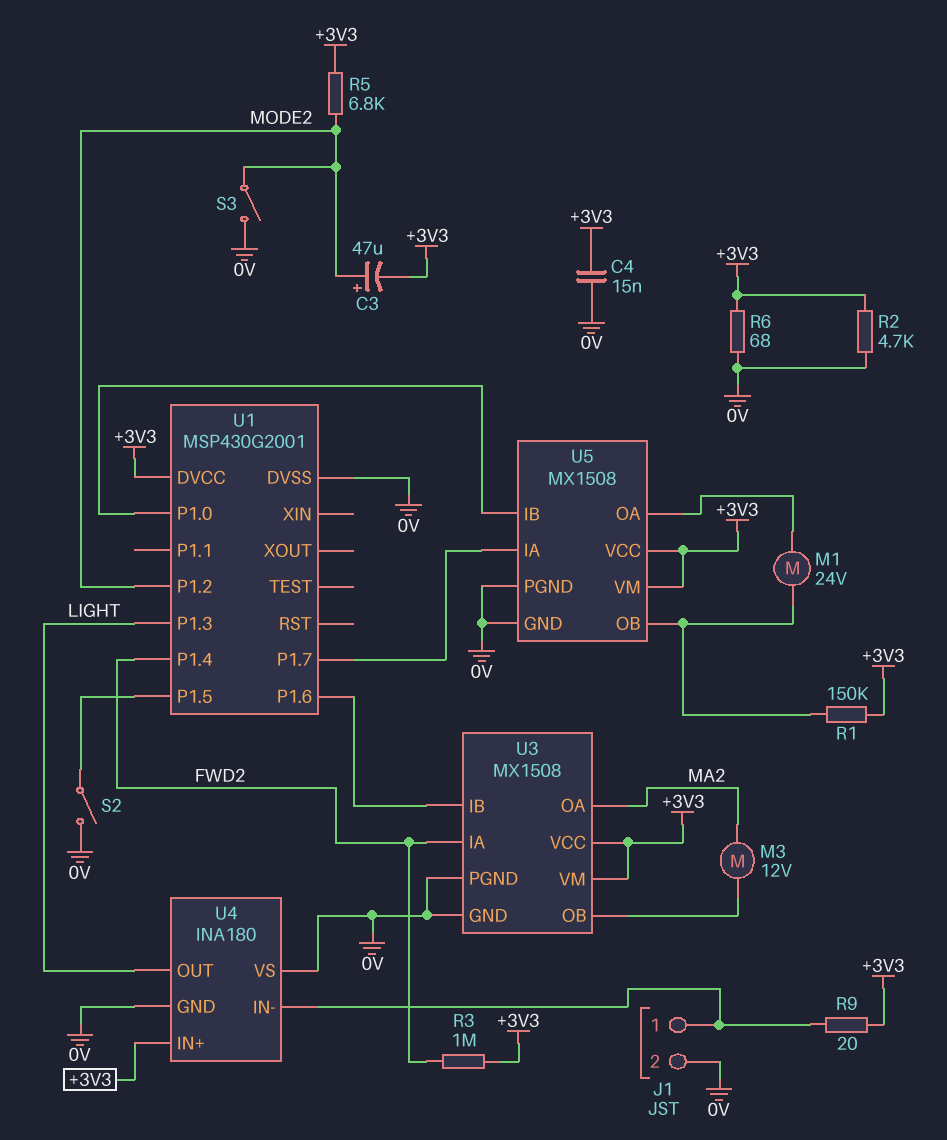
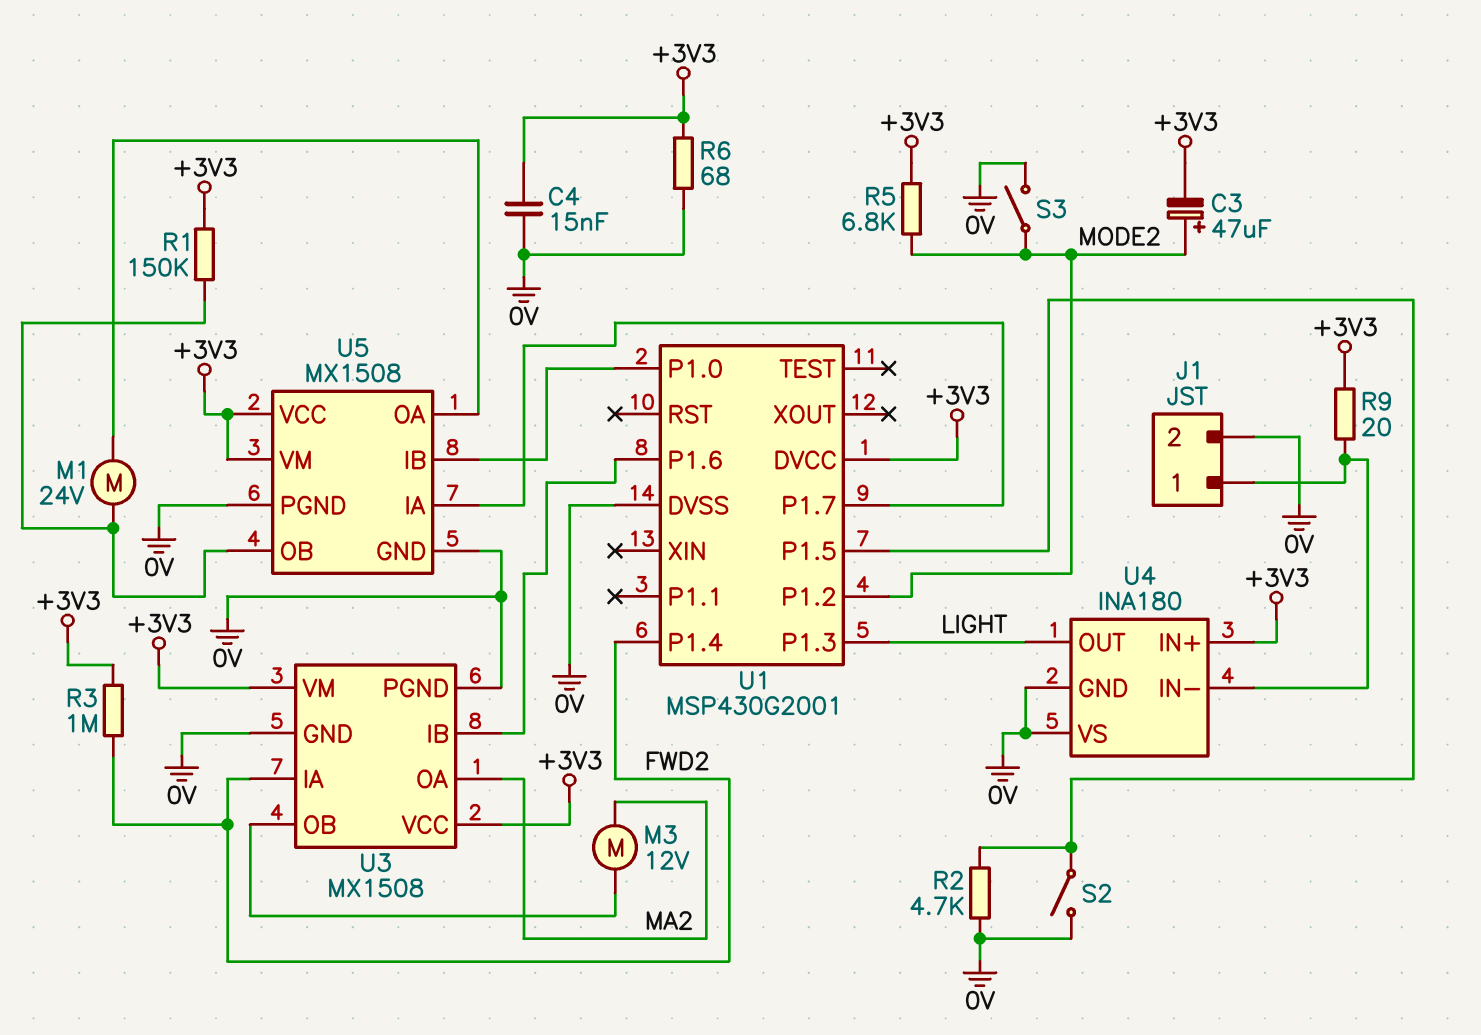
R2: 4.7k (+3V3, 0V) -> 4.7k (0V, U1/P1.5)

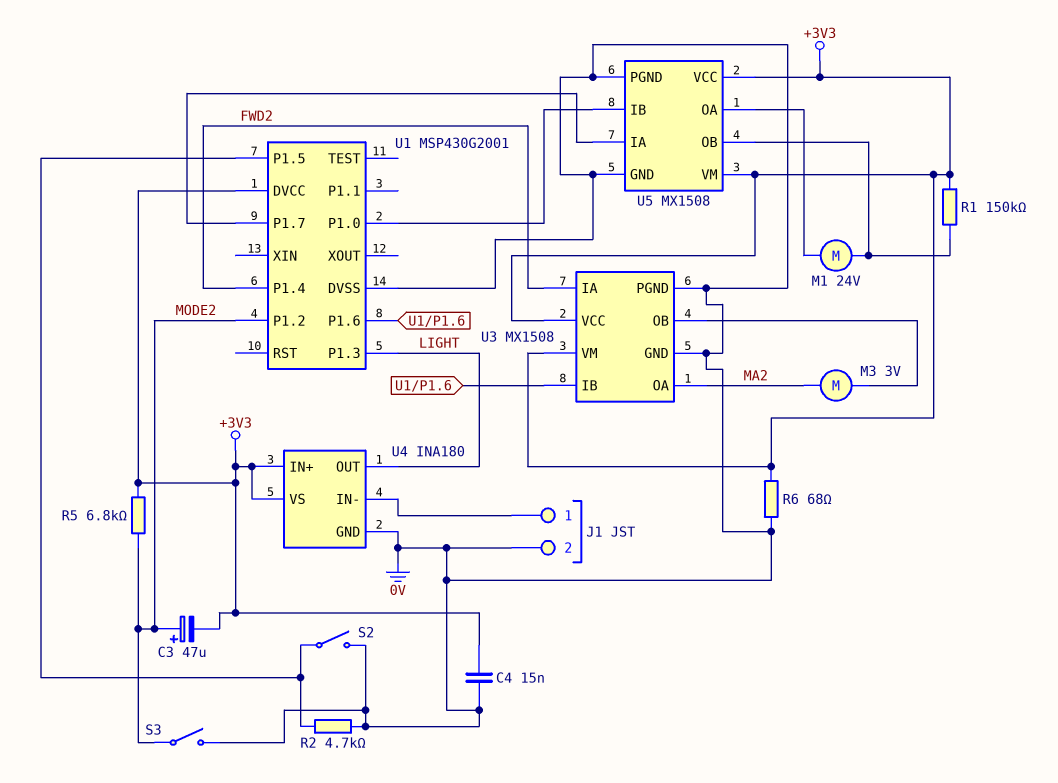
M3: motor 12V (MA2, U3/OB) -> motor 3V (MA2, U3/OB)
R3: 1M (+3V3, FWD2) -> none
R9: 20 (+3V3, J1/1) -> none
U4 pin VS: 0V -> +3V3

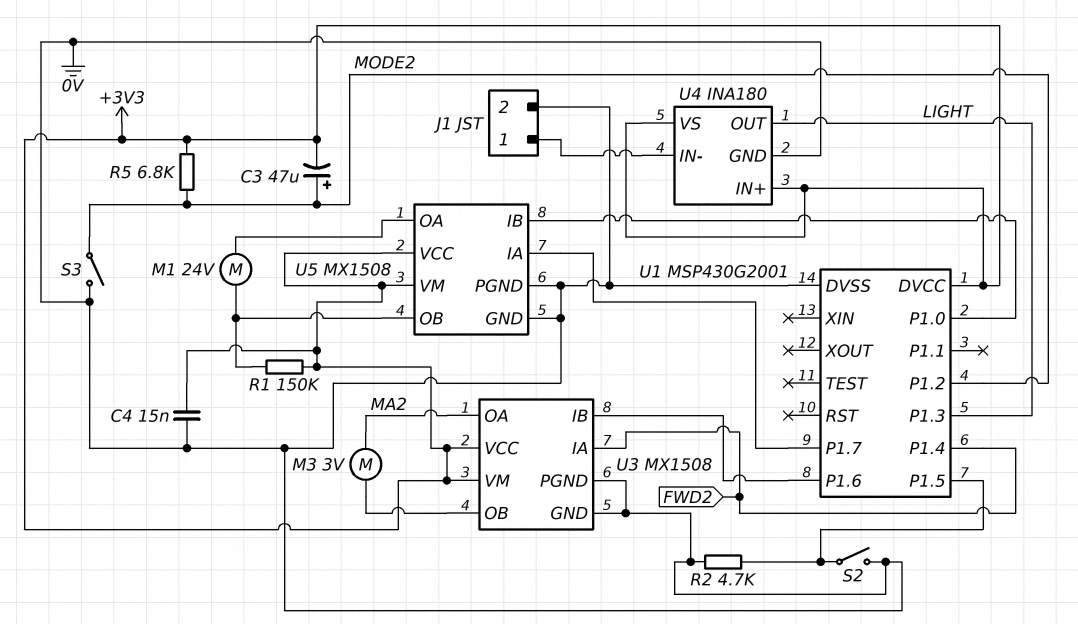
R6: 68 (+3V3, 0V) -> none

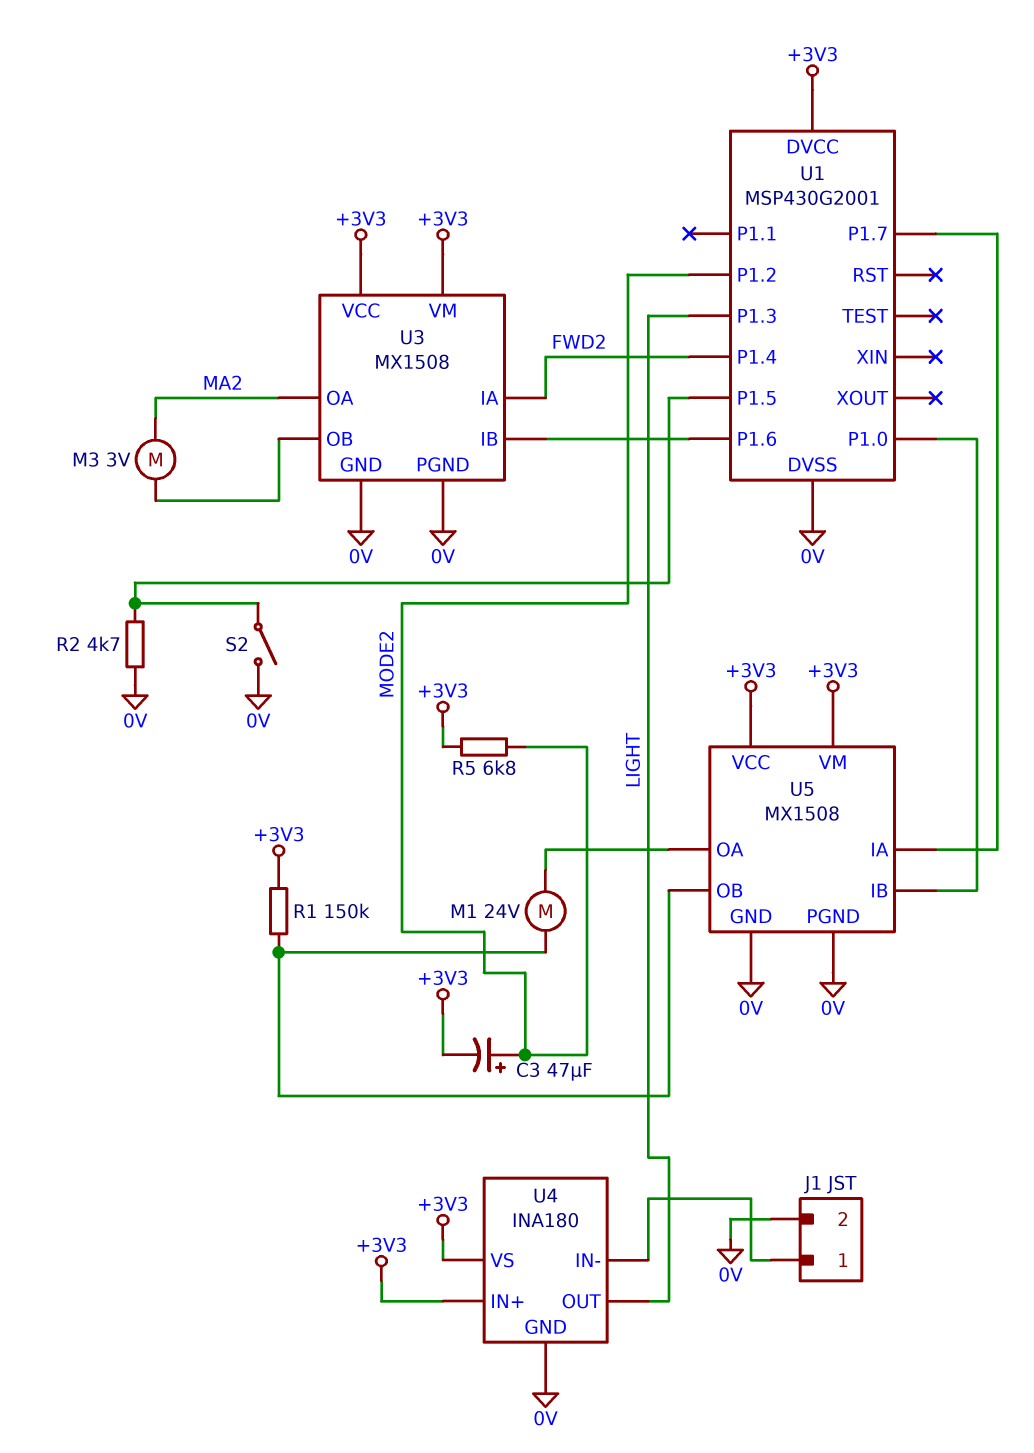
C4: 15nF (+3V3, 0V) -> none
S3: switch (0V, MODE2) -> none

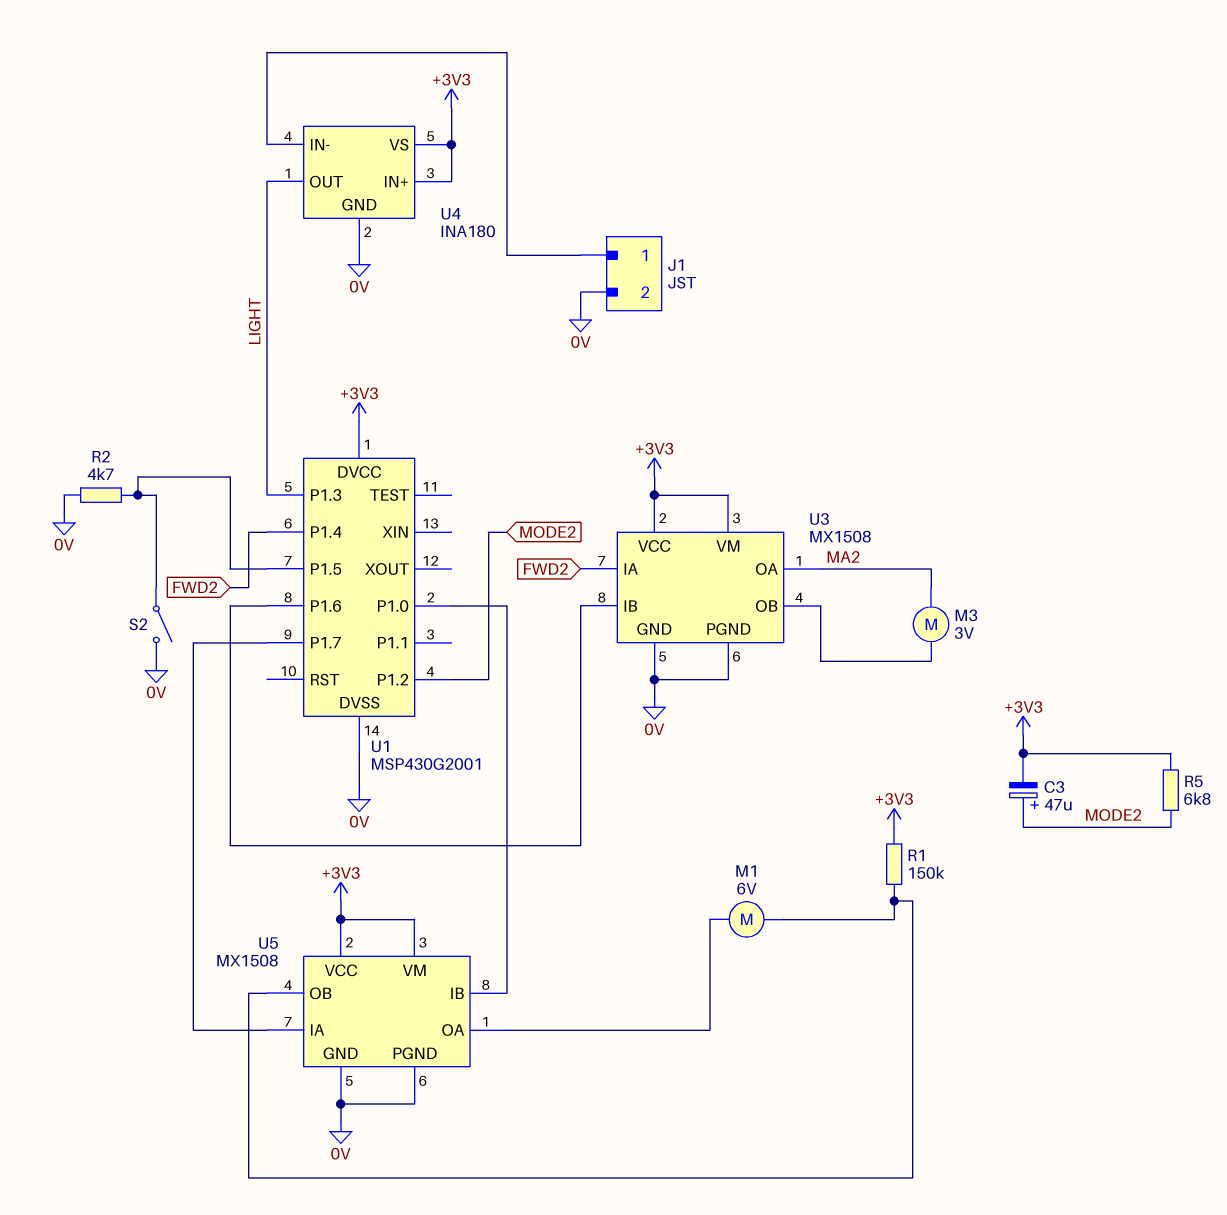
M1: motor 24V (U5/OA, U5/OB) -> motor 6V (U5/OA, U5/OB)

